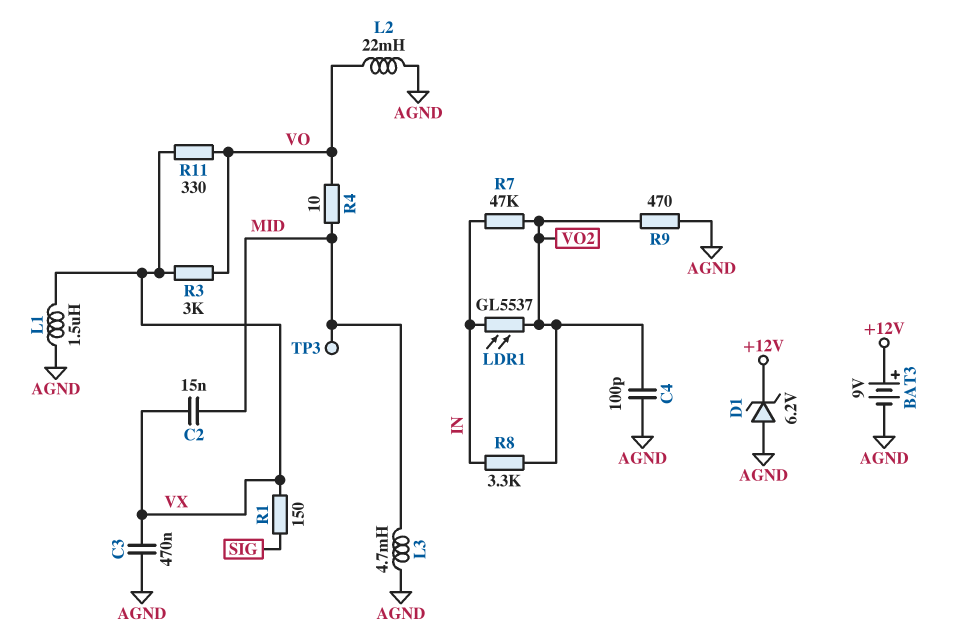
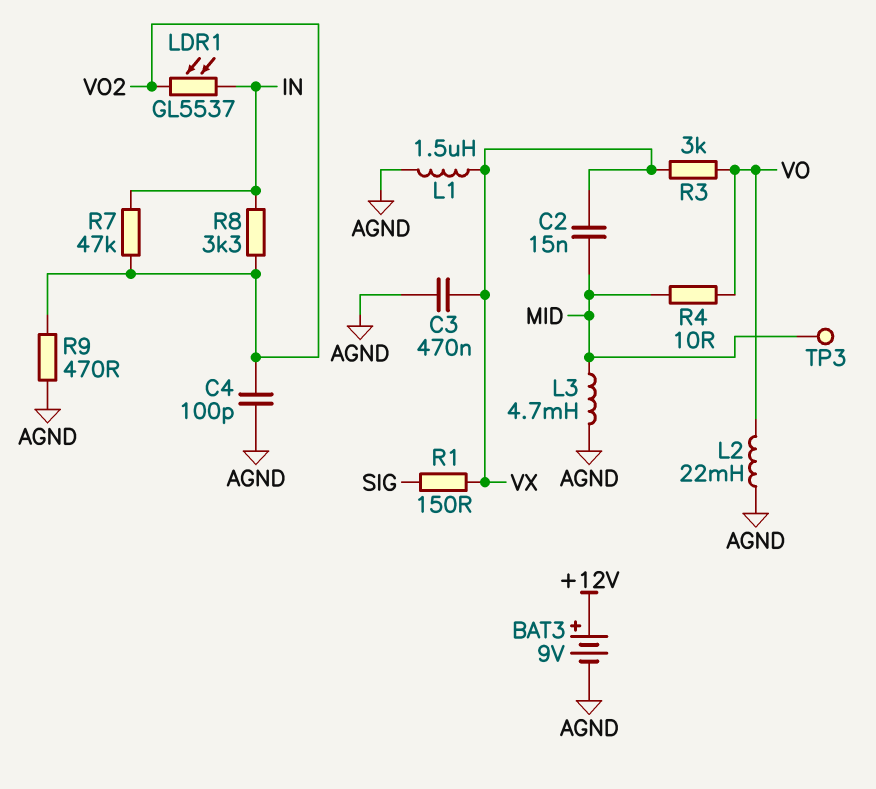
D1: zener 6.2V (A AGND, K +12V) -> none
R11: 330 (VO, VX) -> none

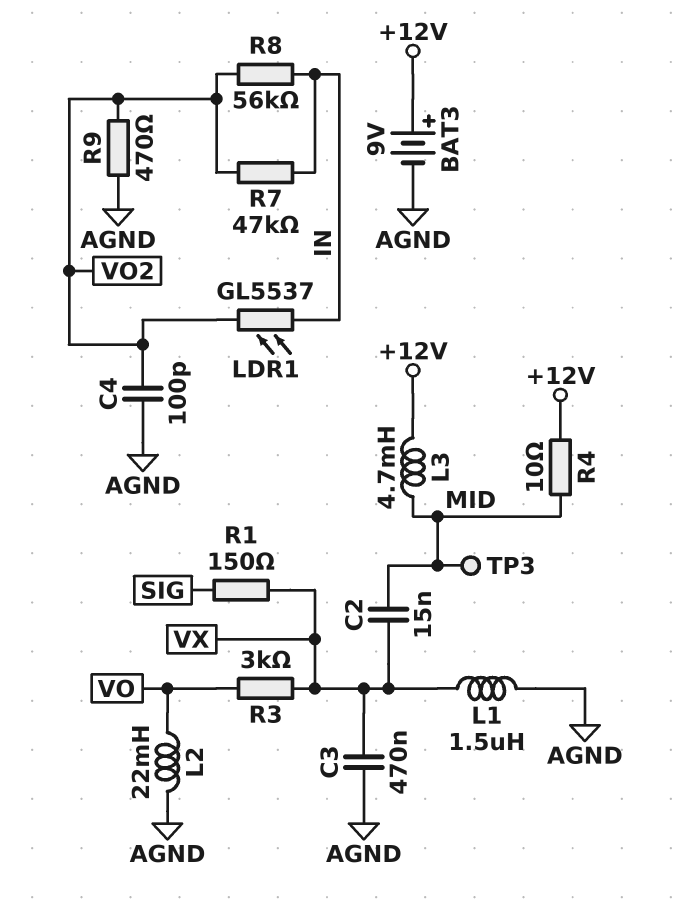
L3: 4.7mH (AGND, MID) -> 4.7mH (+12V, MID)
R4: 10 (MID, VO) -> 10 (+12V, MID)
R8: 3.3k (IN, VO2) -> 56k (IN, VO2)

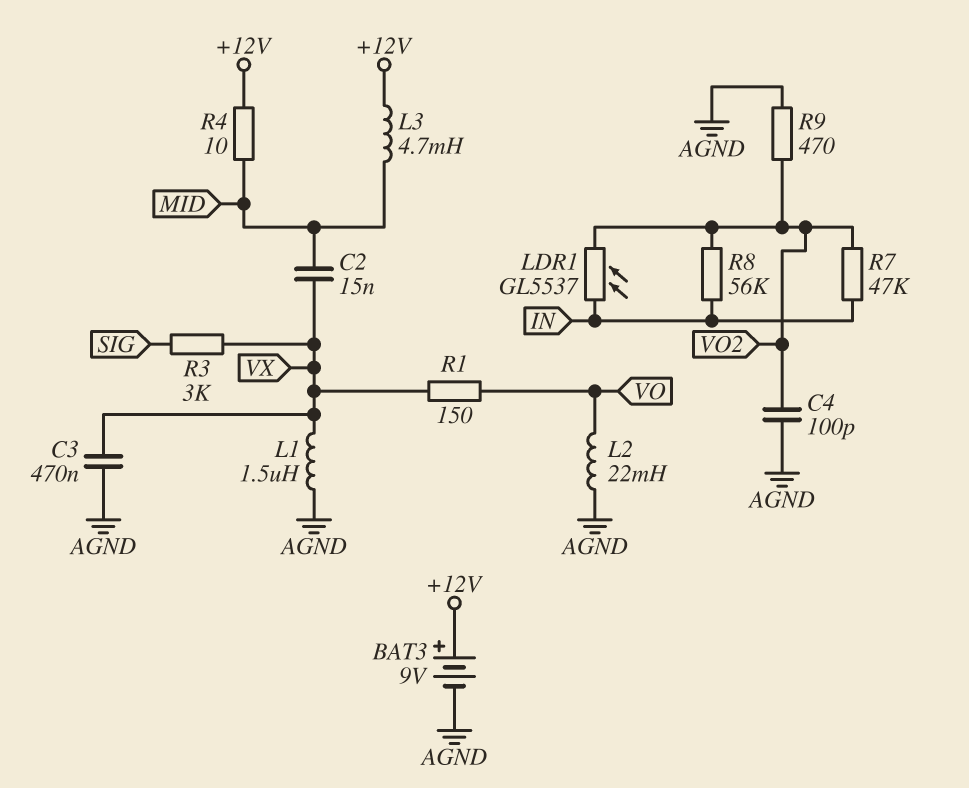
R1: 150 (SIG, VX) -> 150 (VO, VX)
R3: 3k (VO, VX) -> 3k (SIG, VX)
TP3: test point (MID) -> none

